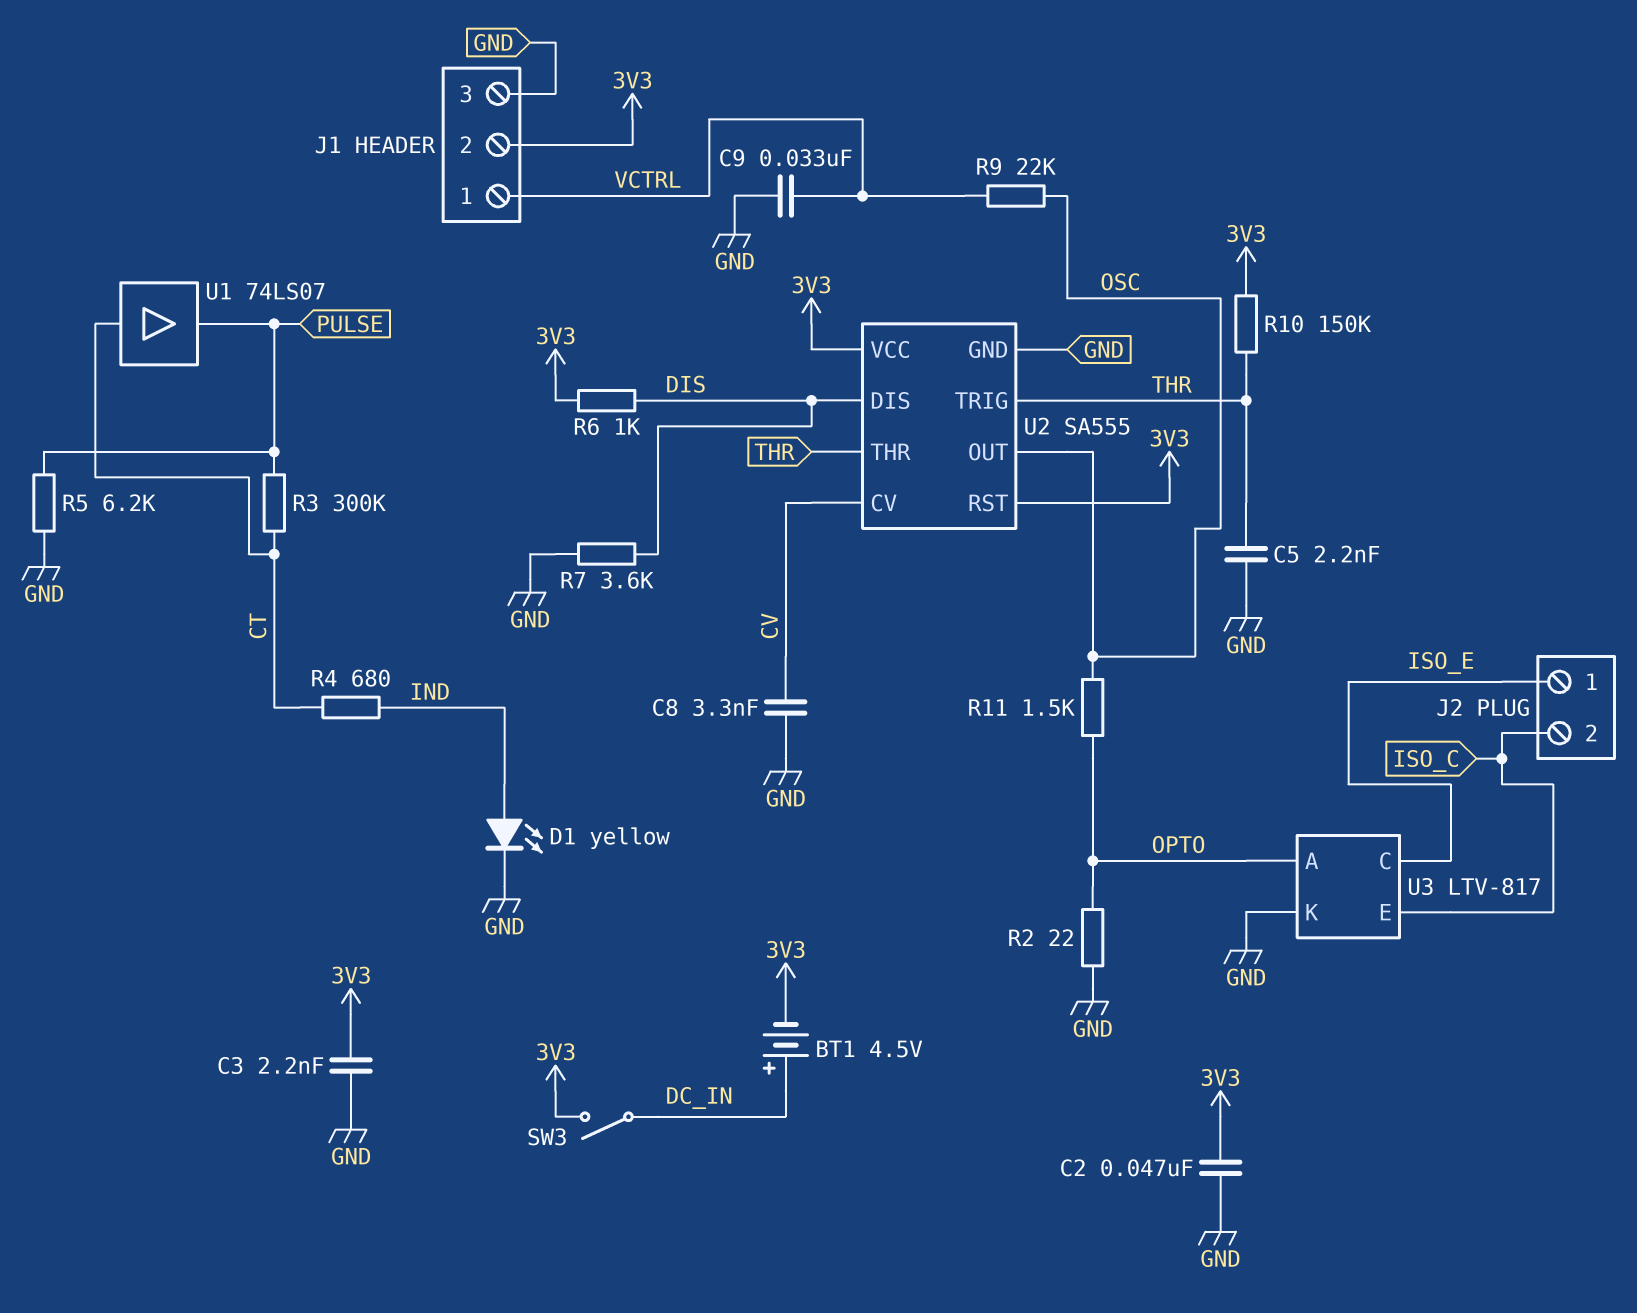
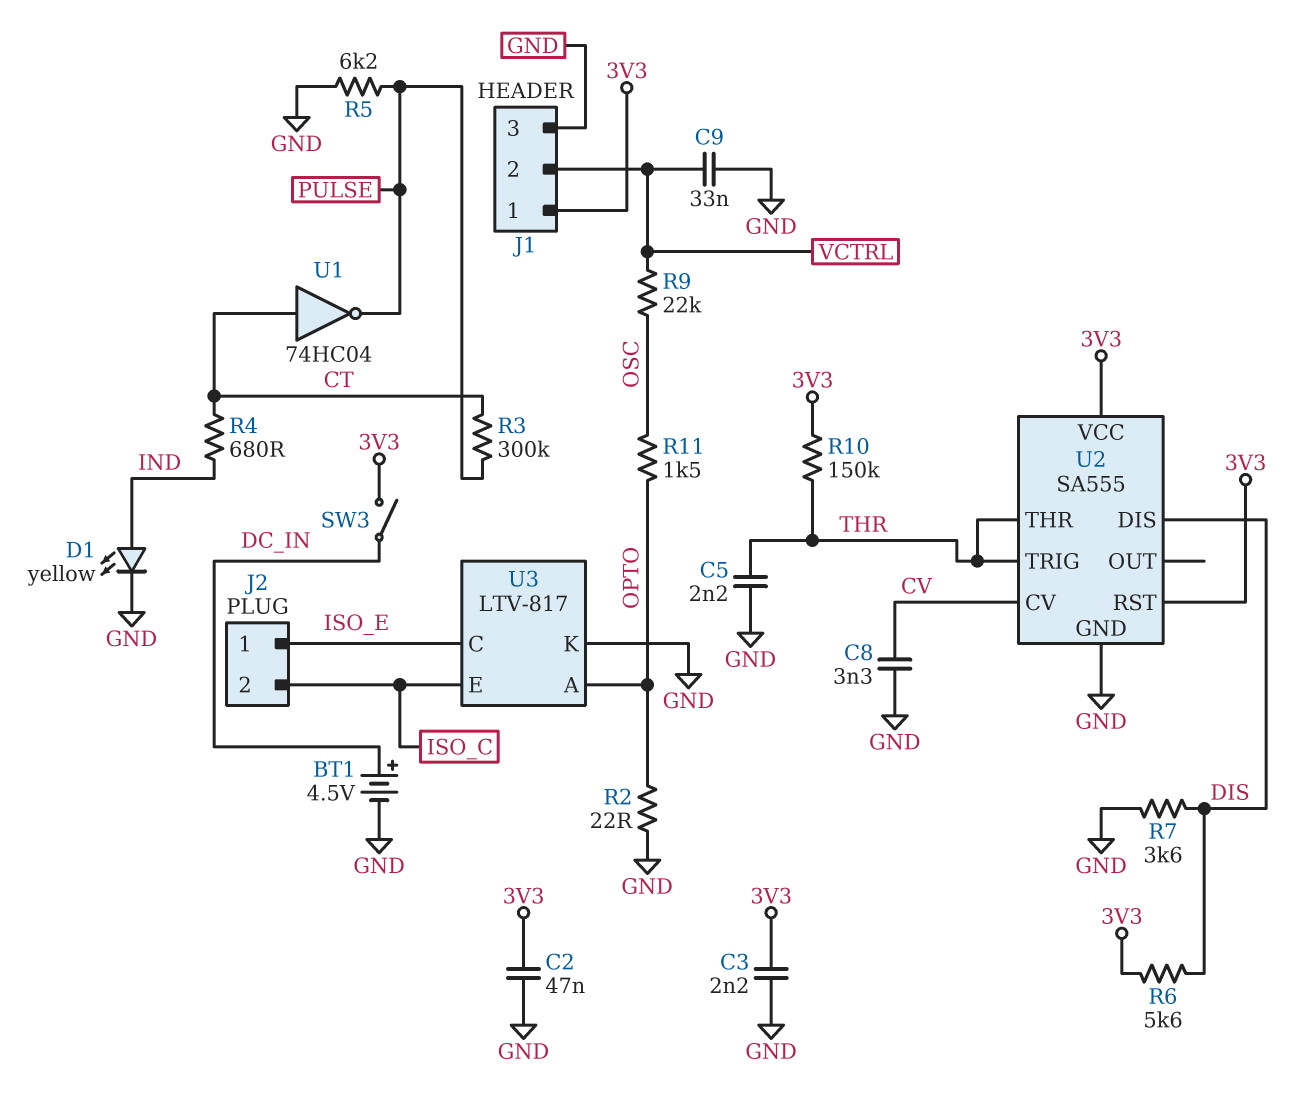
BT1: 4.5V (plus DC_IN, minus 3V3) -> 4.5V (plus DC_IN, minus GND)
J1 pin 1: VCTRL -> 3V3
J1 pin 2: 3V3 -> VCTRL
R6: 1k (3V3, DIS) -> 5.6k (3V3, DIS)
U1: buffer 74LS07 (in CT, out PULSE) -> NOT 74HC04 (in CT, out PULSE)
U2 pin OUT: OSC -> none

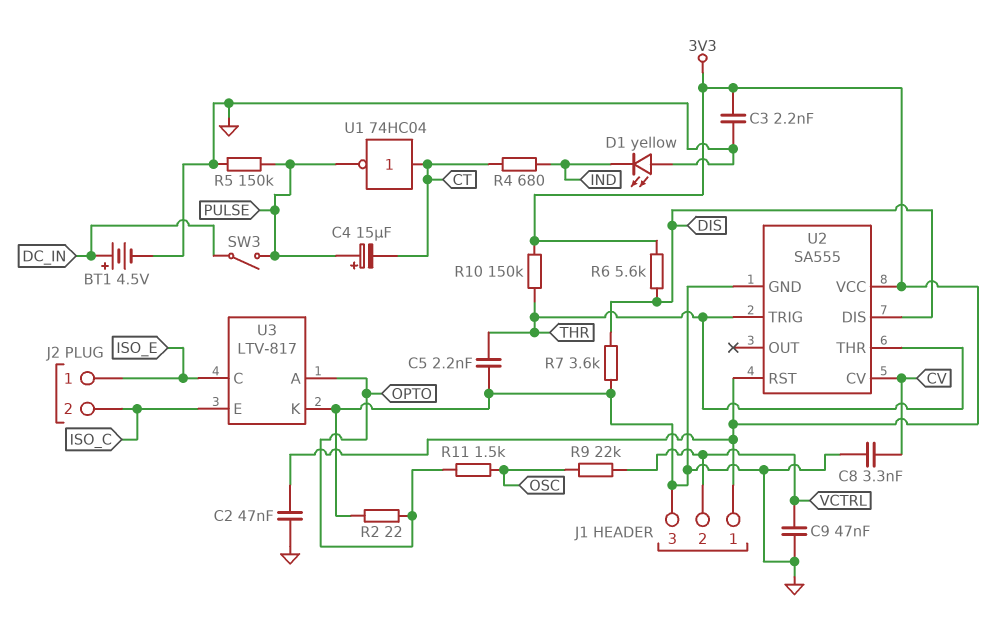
C4: none -> 15uF (plus PULSE, minus CT)
C9: 33nF (GND, VCTRL) -> 47nF (GND, VCTRL)
D1: LED yellow (A IND, K GND) -> LED yellow (A GND, K IND)
R3: 300k (CT, PULSE) -> none
R5: 6.2k (GND, PULSE) -> 150k (GND, PULSE)
SW3: switch (3V3, DC_IN) -> switch (DC_IN, PULSE)

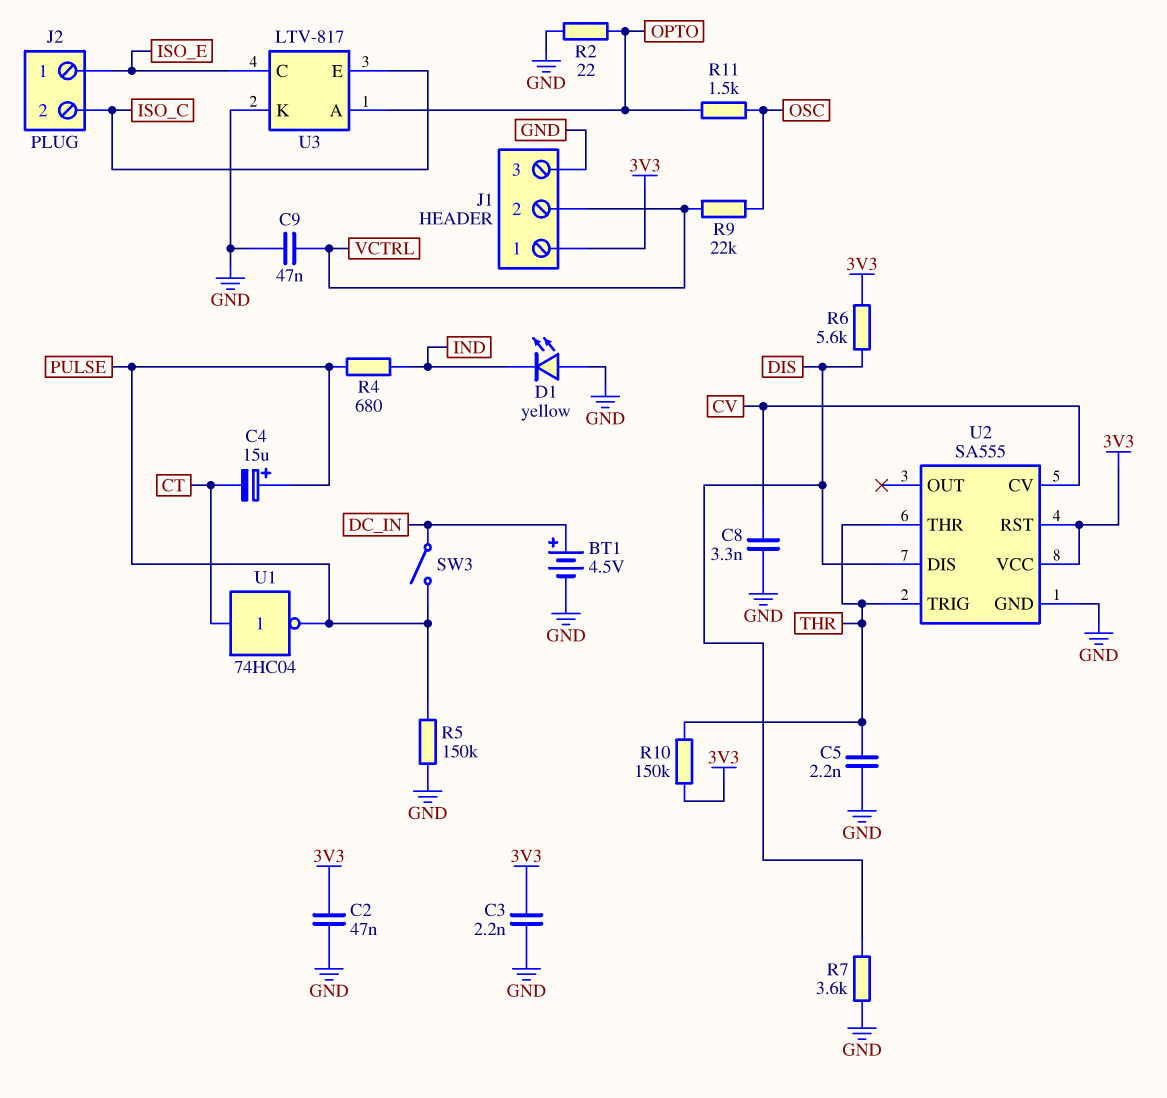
R4: 680 (CT, IND) -> 680 (IND, PULSE)

